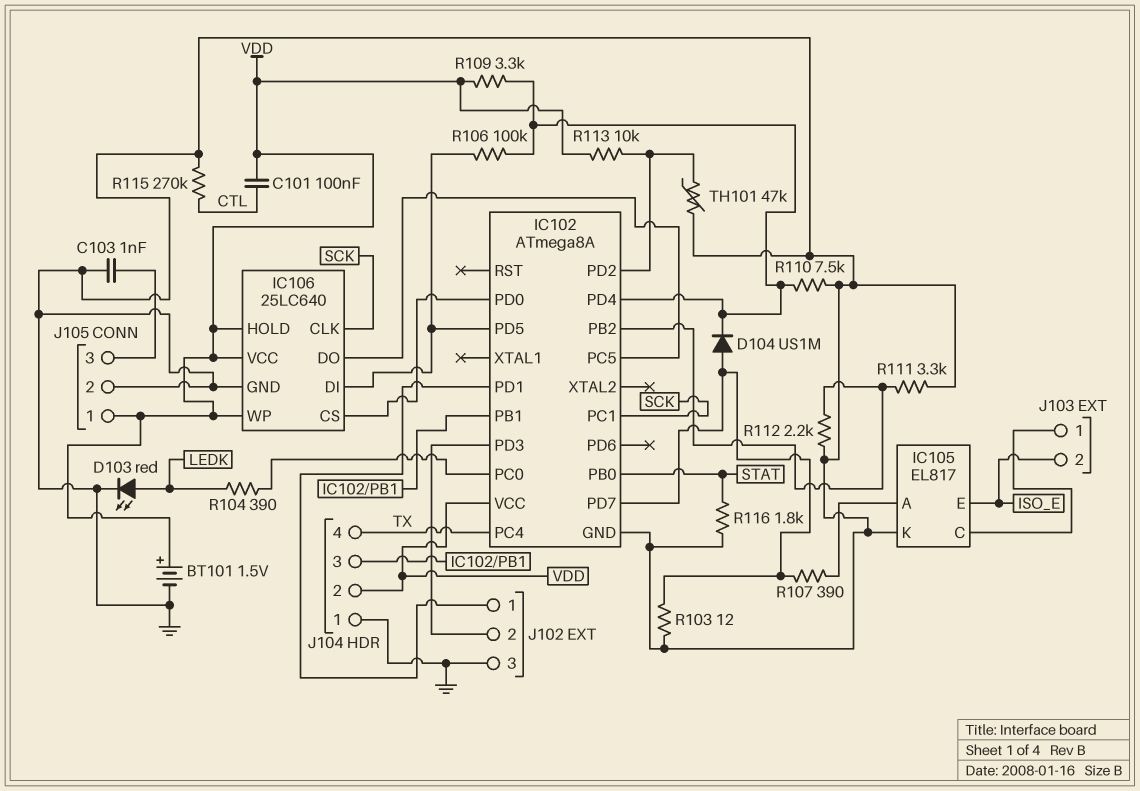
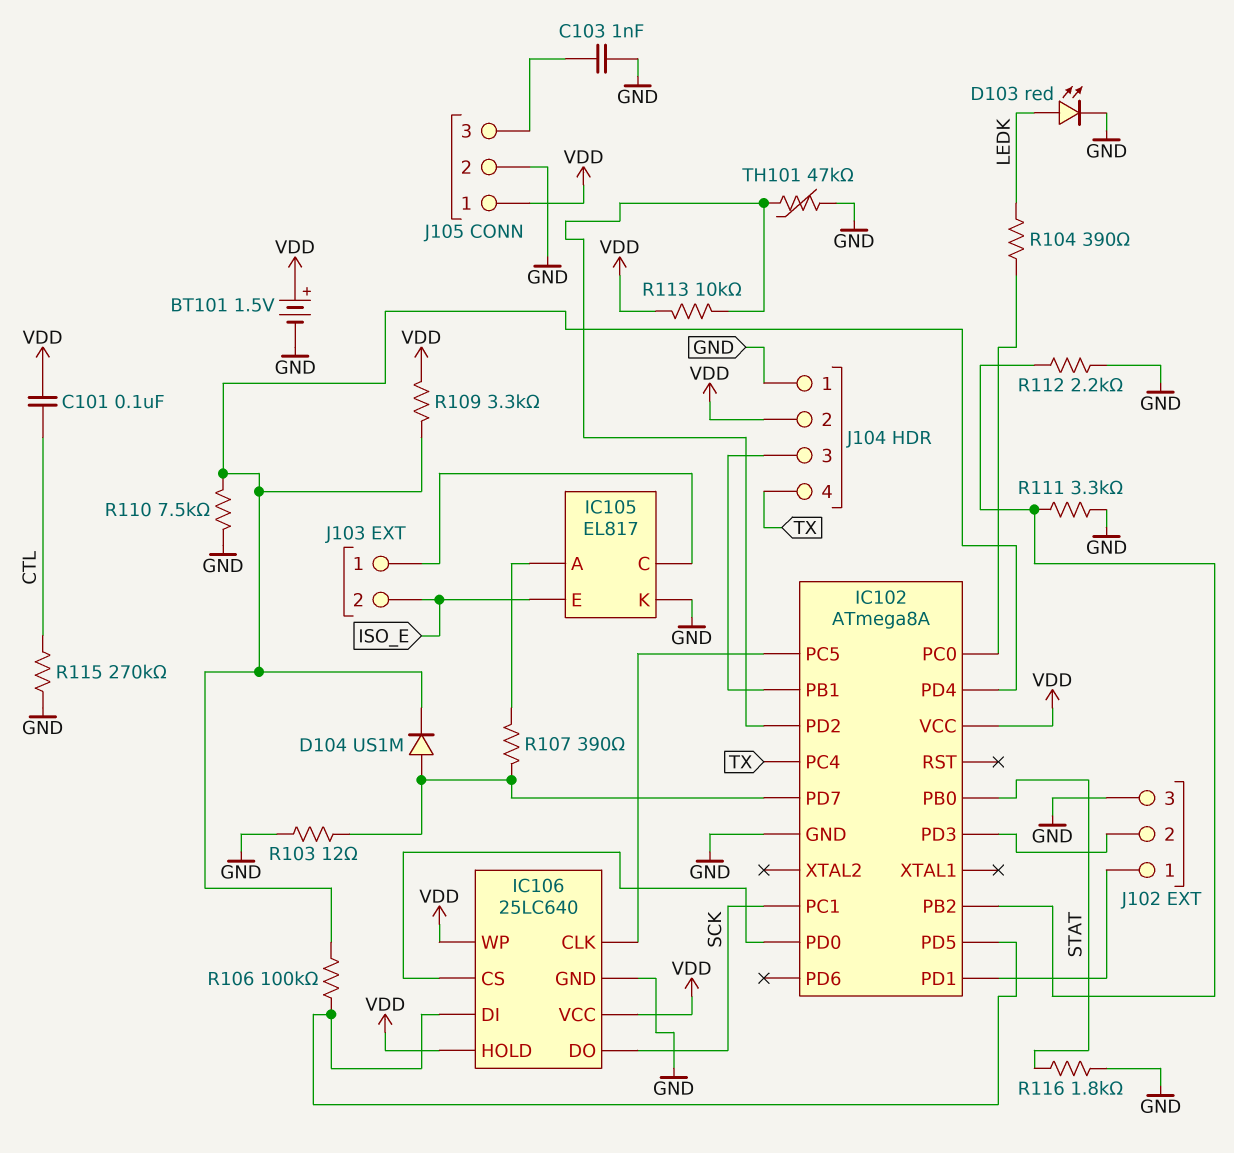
IC106 pin CLK: SCK -> IC102/PC5
IC106 pin DO: IC102/PC5 -> SCK

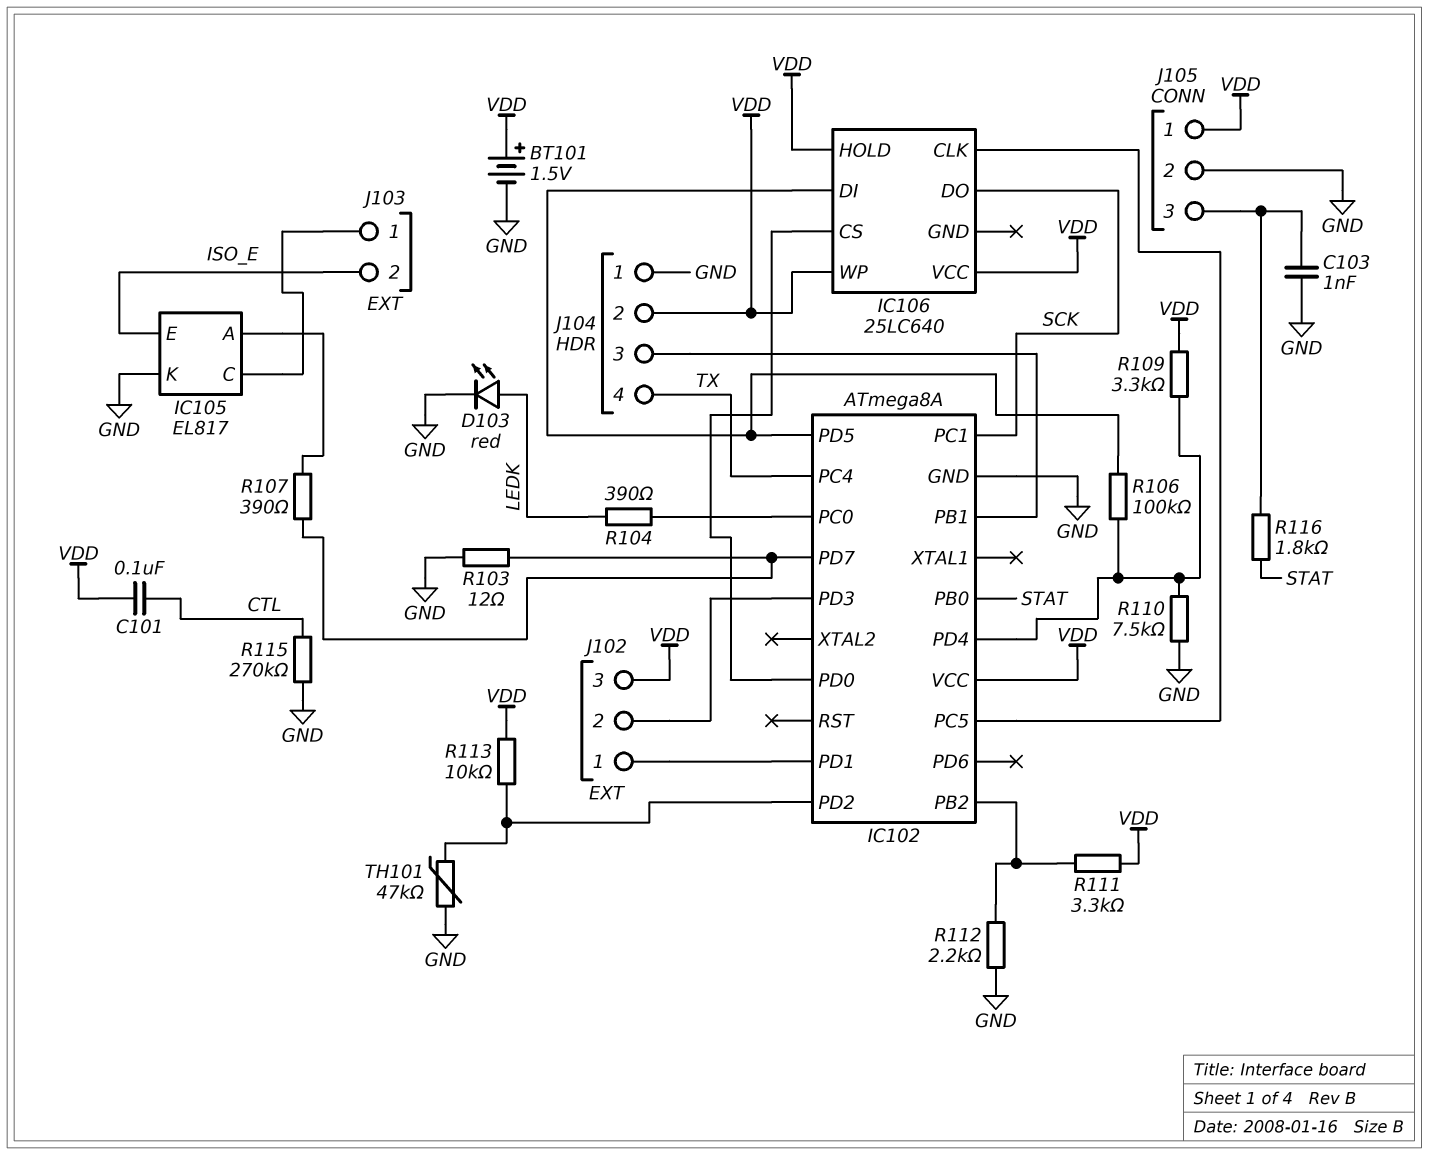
D104: diode US1M (A IC102/PD7, K IC102/PD4) -> none
IC106 pin GND: GND -> none
J102 pin 3: GND -> VDD
R111: 3.3k (GND, IC102/PB2) -> 3.3k (IC102/PB2, VDD)
R116: 1.8k (GND, STAT) -> 1.8k (J105/3, STAT)

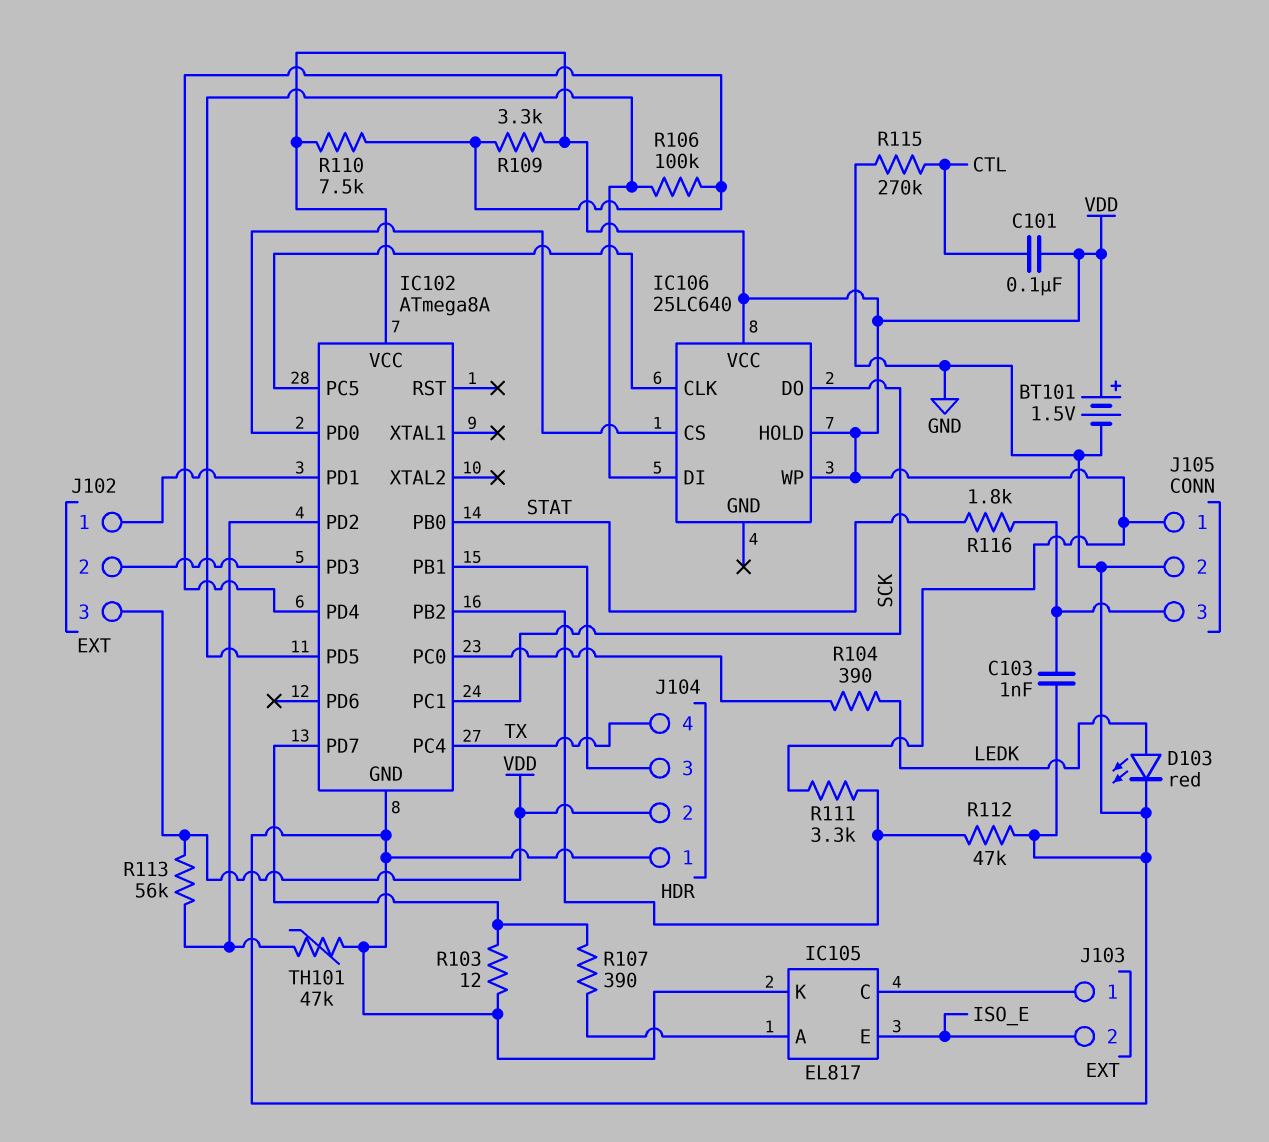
R110: 7.5k (GND, IC102/PD4) -> 7.5k (IC102/PD4, VDD)
R112: 2.2k (GND, IC102/PB2) -> 47k (GND, IC102/PB2)
R113: 10k (IC102/PD2, VDD) -> 56k (IC102/PD2, VDD)

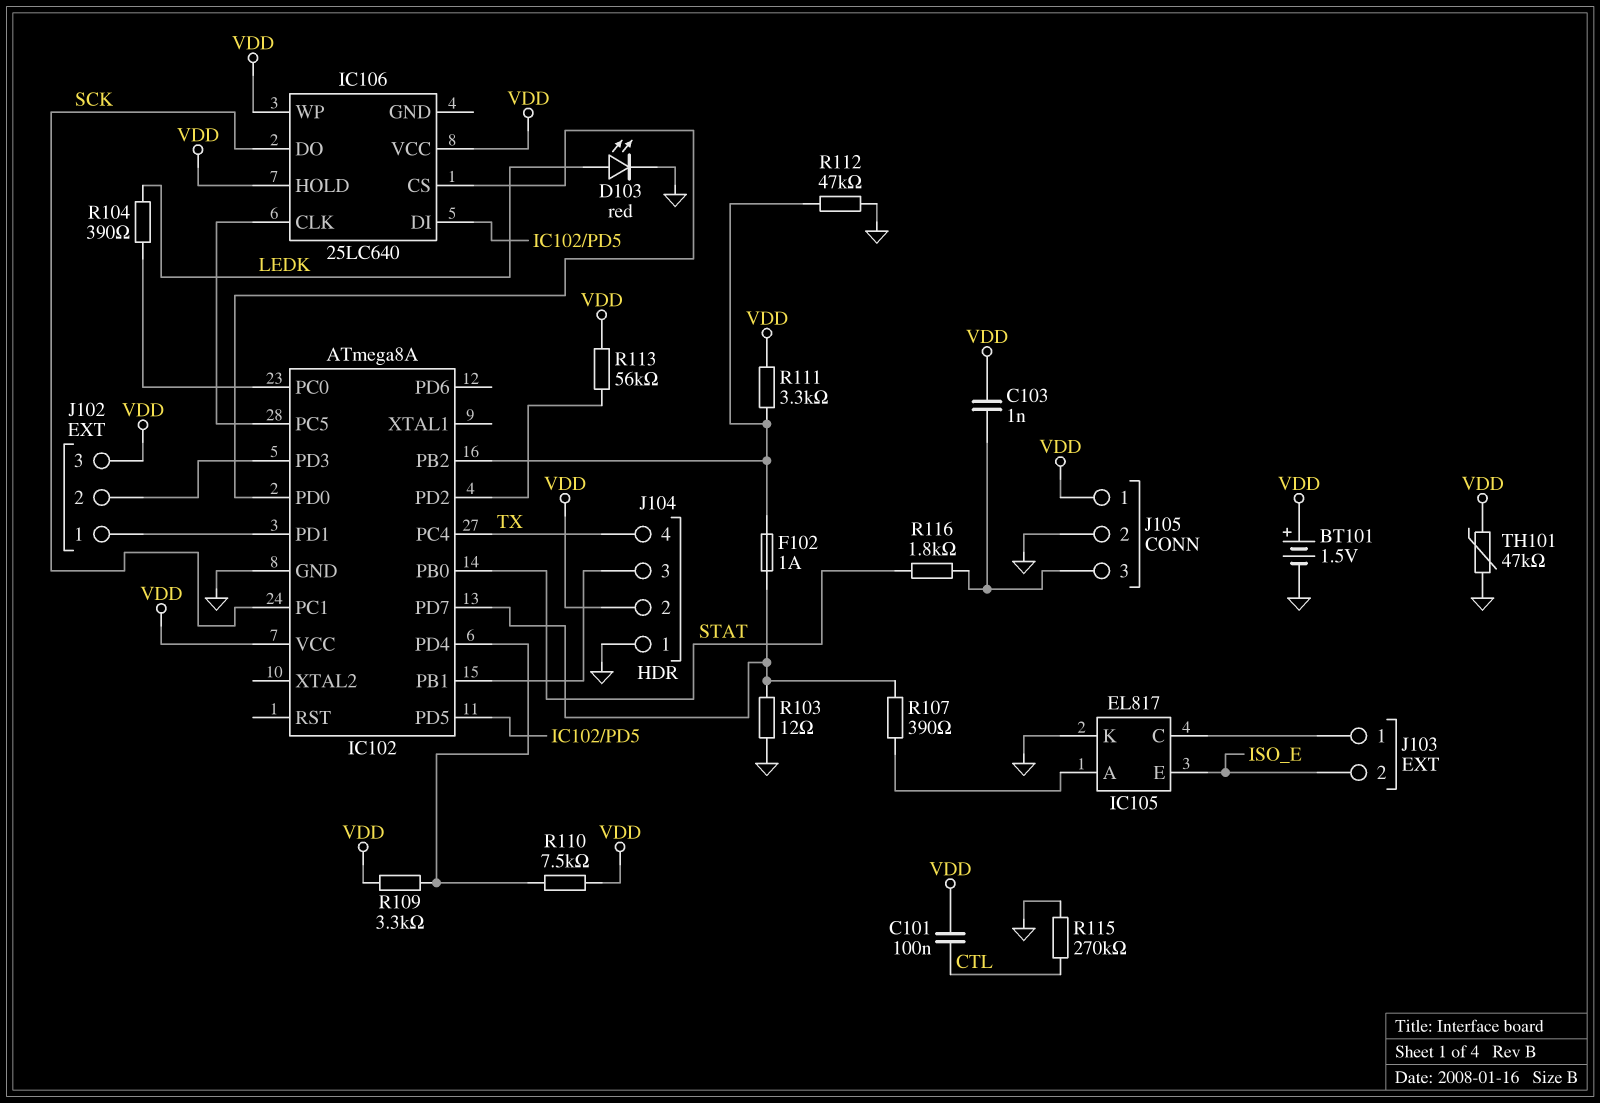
C103: 1nF (GND, J105/3) -> 1nF (J105/3, VDD)
F102: none -> 1A (IC102/PB2, IC102/PD7)
R106: 100k (IC102/PD4, IC102/PD5) -> none
TH101: 47k (GND, IC102/PD2) -> 47k (GND, VDD)

